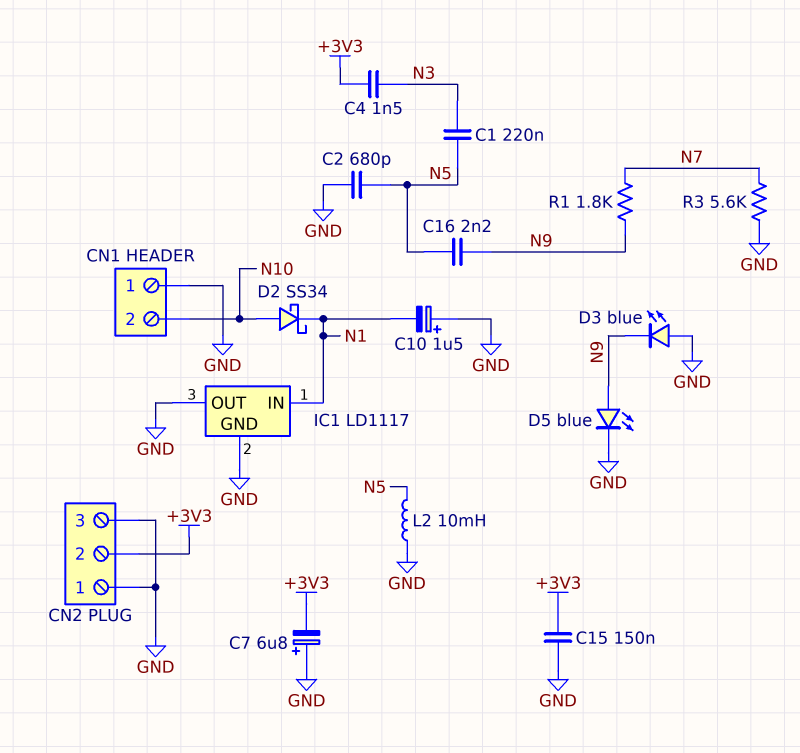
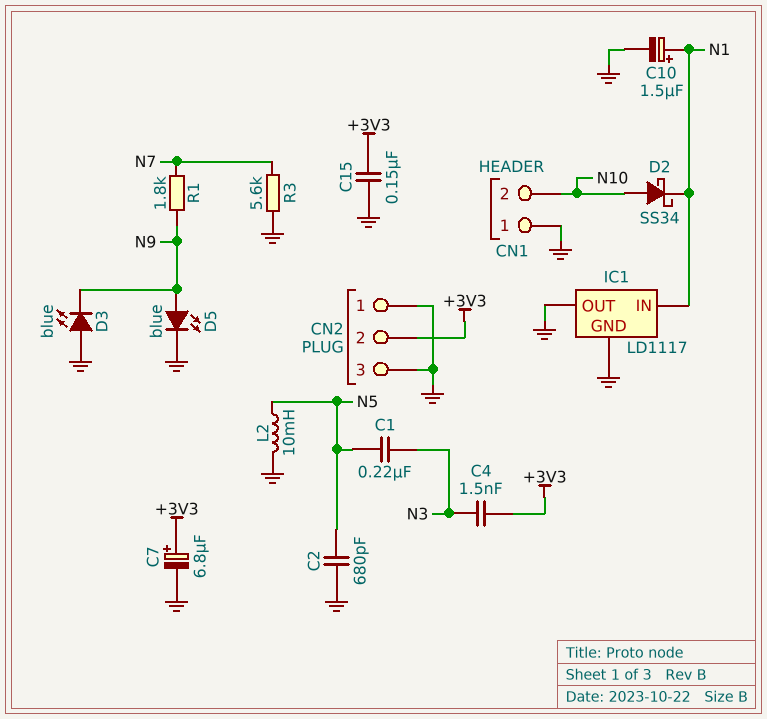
C7: 6.8uF (plus GND, minus +3V3) -> 6.8uF (plus +3V3, minus GND)
C10: 1.5uF (plus GND, minus N1) -> 1.5uF (plus N1, minus GND)
C16: 2.2nF (N5, N9) -> none

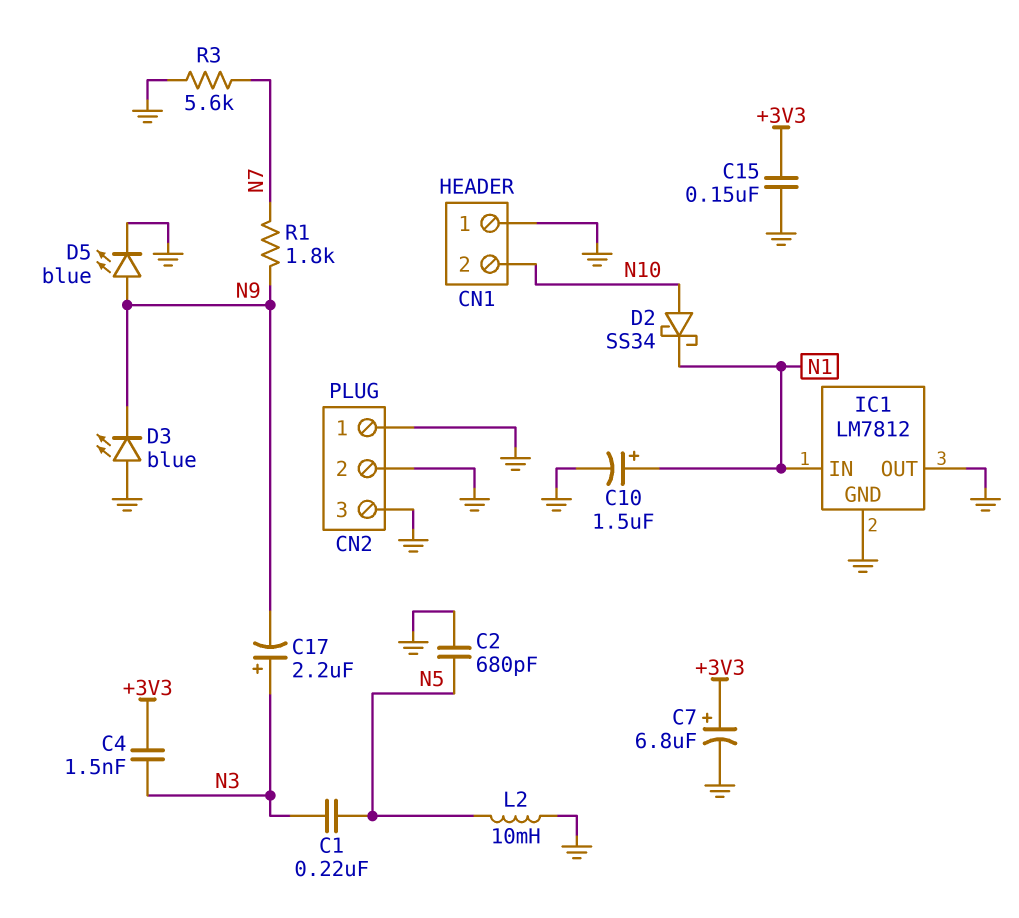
C17: none -> 2.2uF (plus N3, minus N9)
CN2 pin 2: +3V3 -> GND
IC1: LD1117 -> LM7812

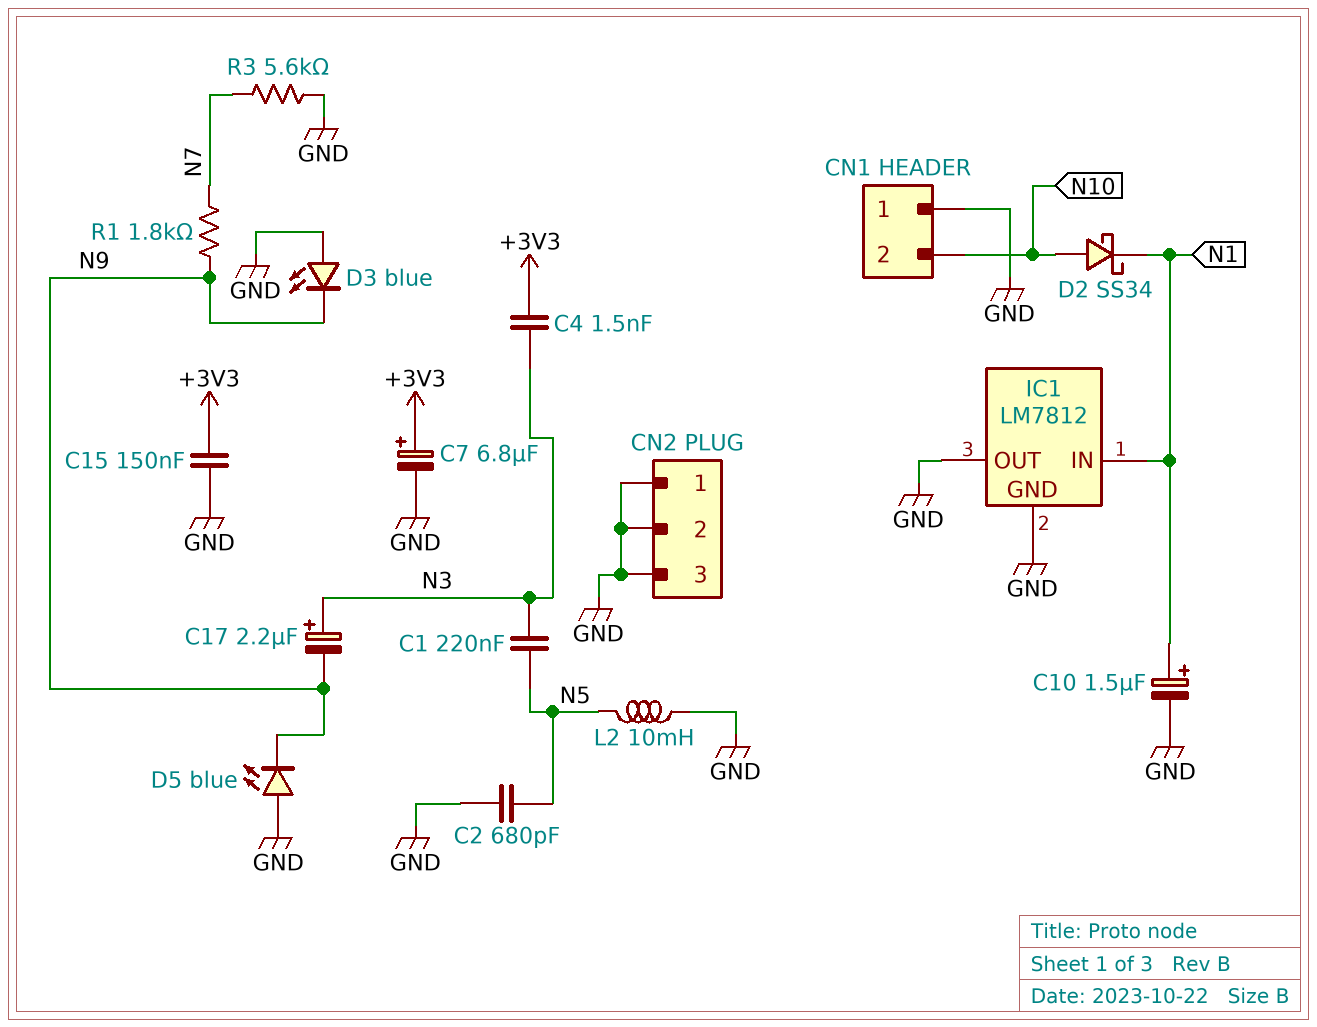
D5: LED blue (A N9, K GND) -> LED blue (A GND, K N9)

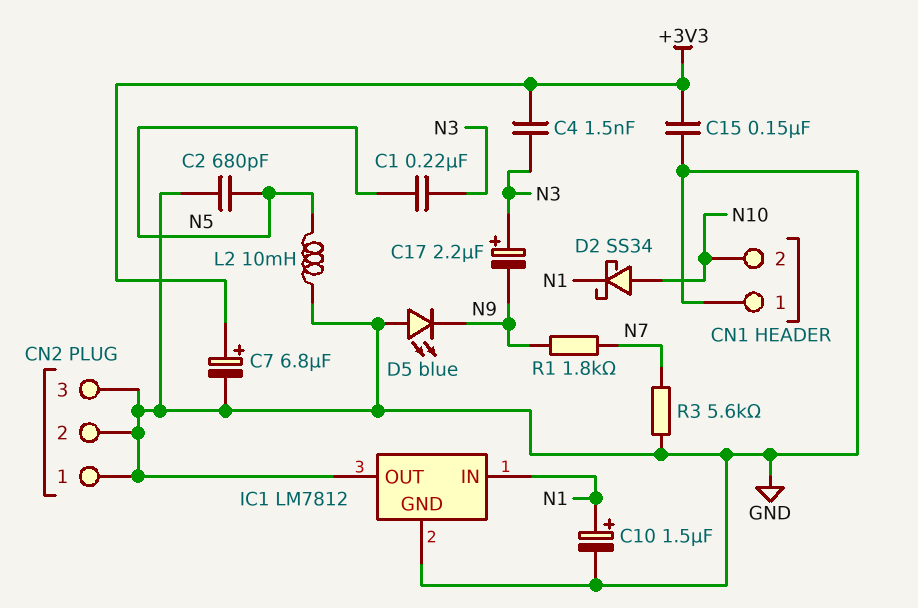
D3: LED blue (A GND, K N9) -> none

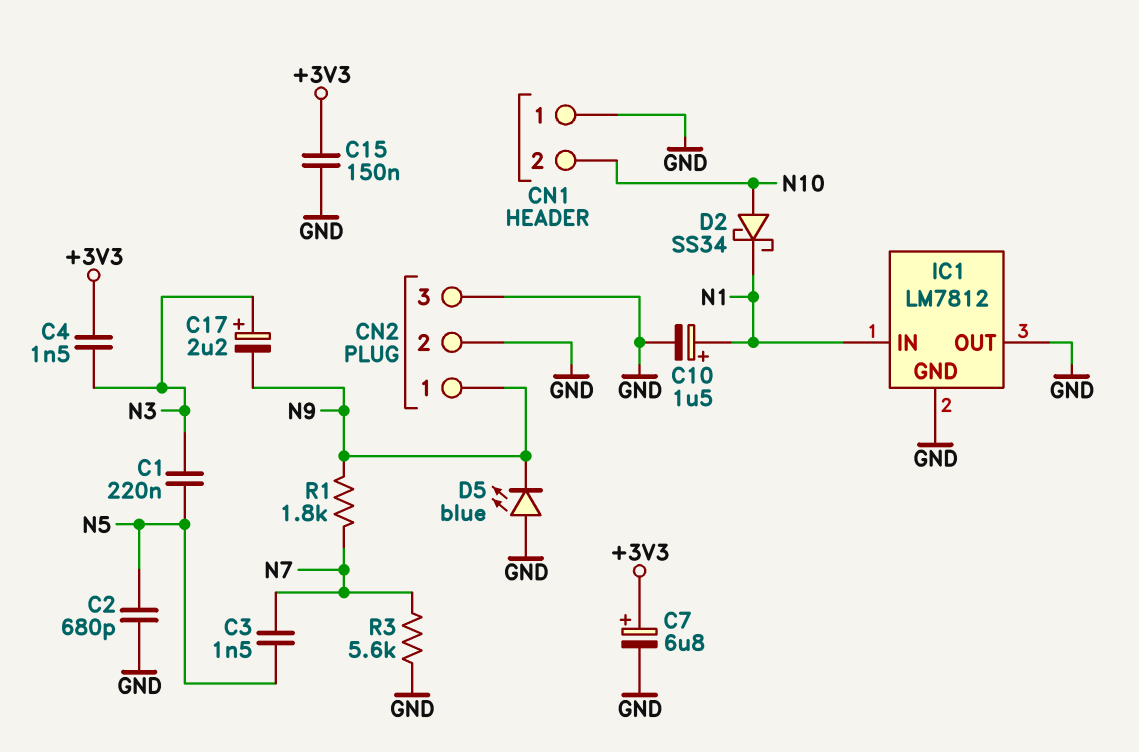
C3: none -> 1.5nF (N5, N7)
CN2 pin 1: GND -> N9
L2: 10mH (GND, N5) -> none

